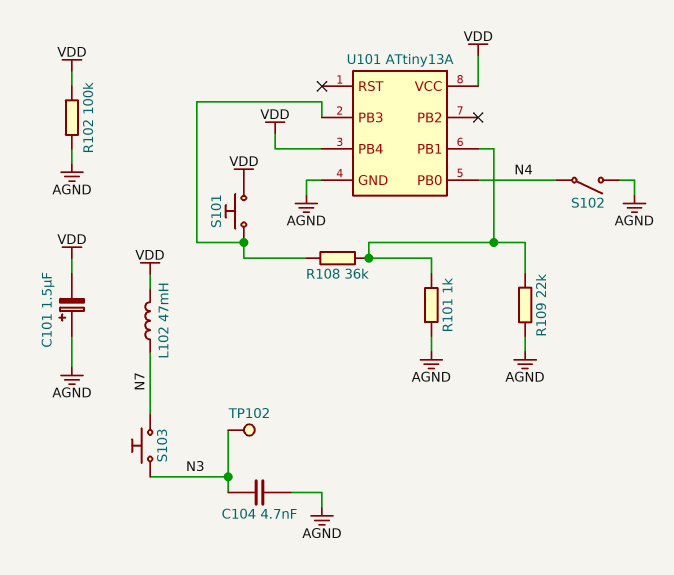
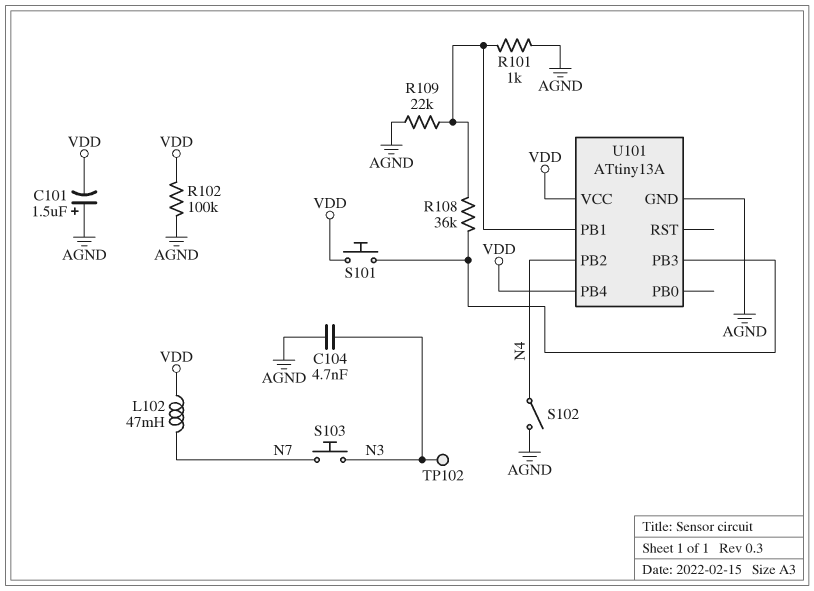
U101 pin PB0: N4 -> none
U101 pin PB2: none -> N4

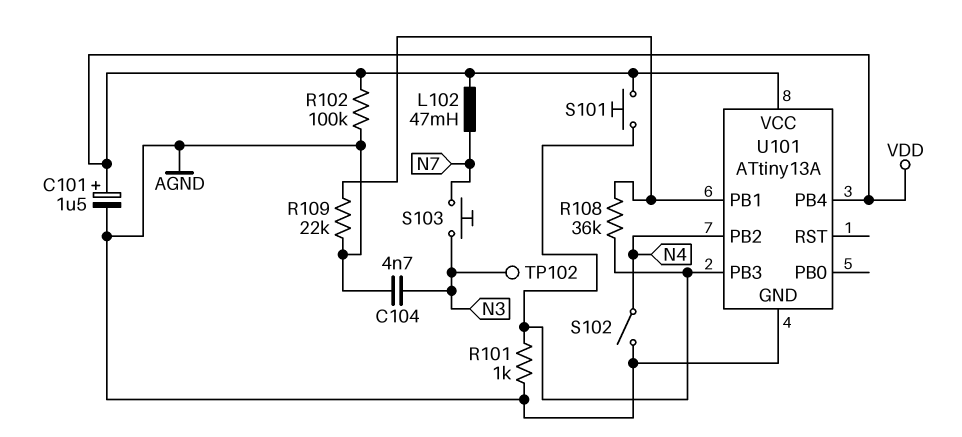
C101: 1.5uF (plus AGND, minus VDD) -> 1.5uF (plus VDD, minus AGND)
R101: 1k (AGND, U101/PB1) -> 1k (AGND, U101/PB3)

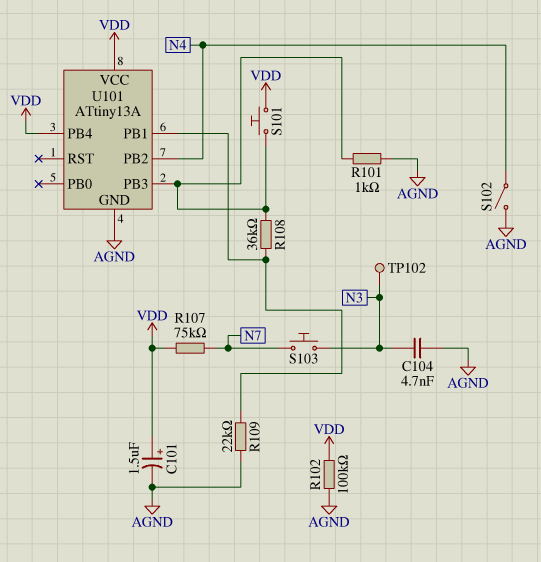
L102: 47mH (N7, VDD) -> none
R107: none -> 75k (N7, VDD)

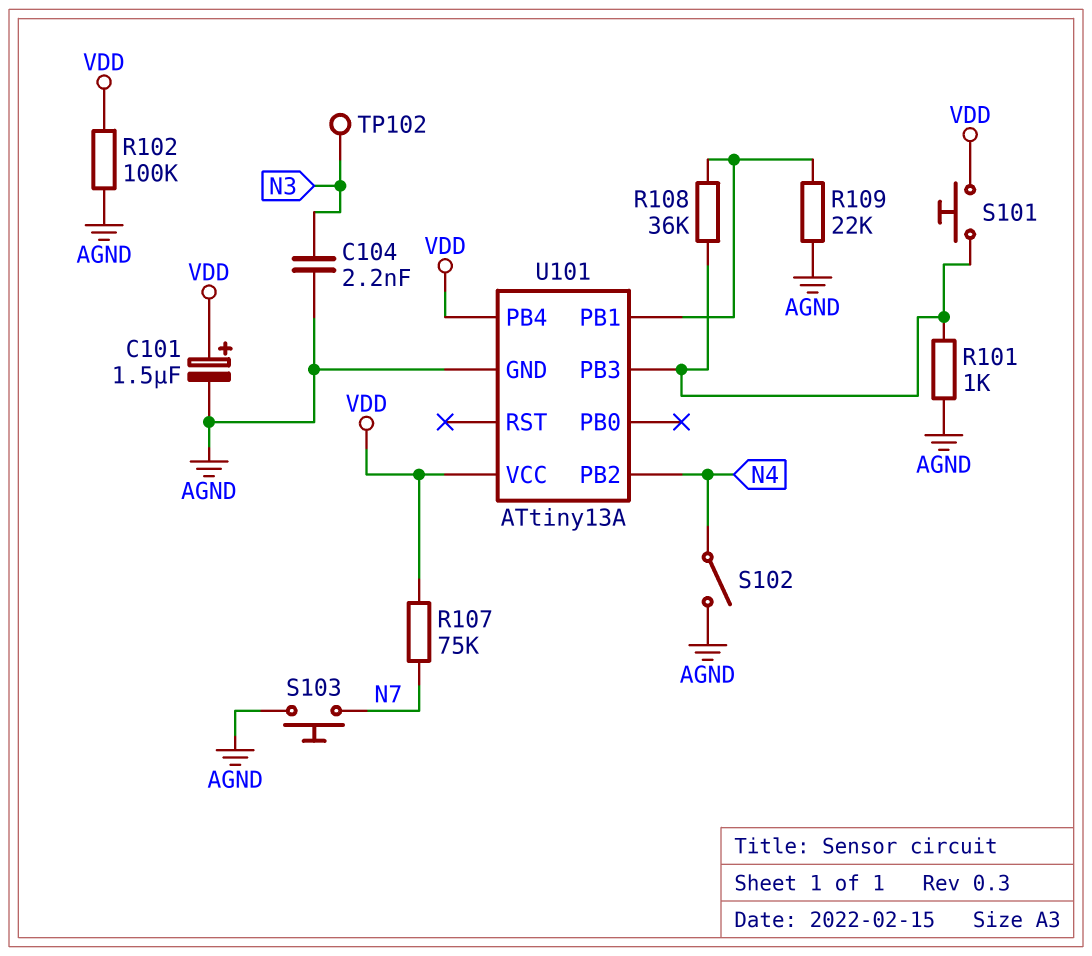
C104: 4.7nF (AGND, N3) -> 2.2nF (AGND, N3)
S103: button (N3, N7) -> button (AGND, N7)

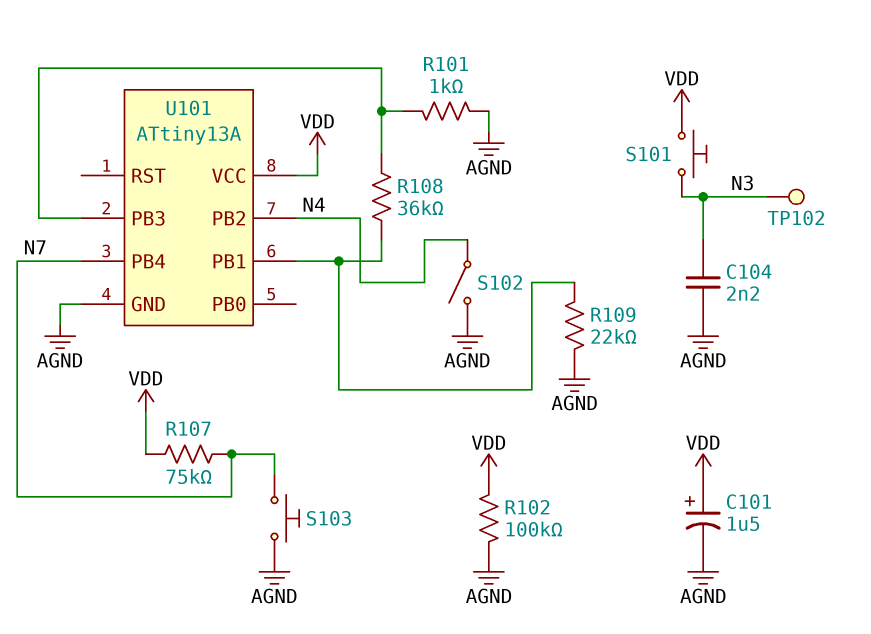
S101: button (U101/PB3, VDD) -> button (N3, VDD)
U101 pin PB4: VDD -> N7

